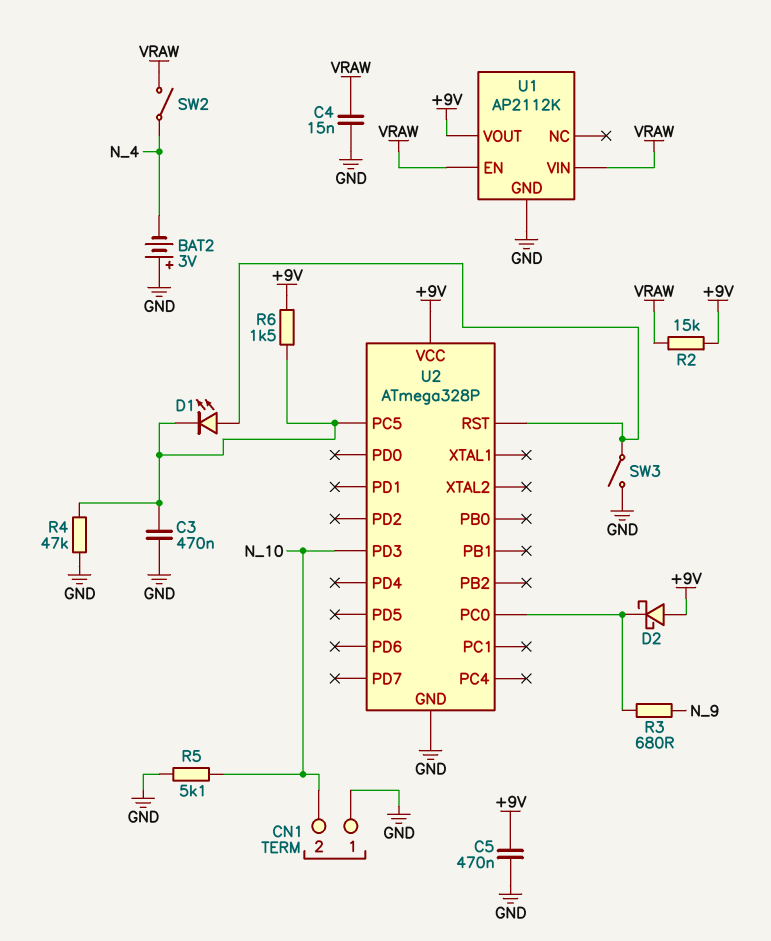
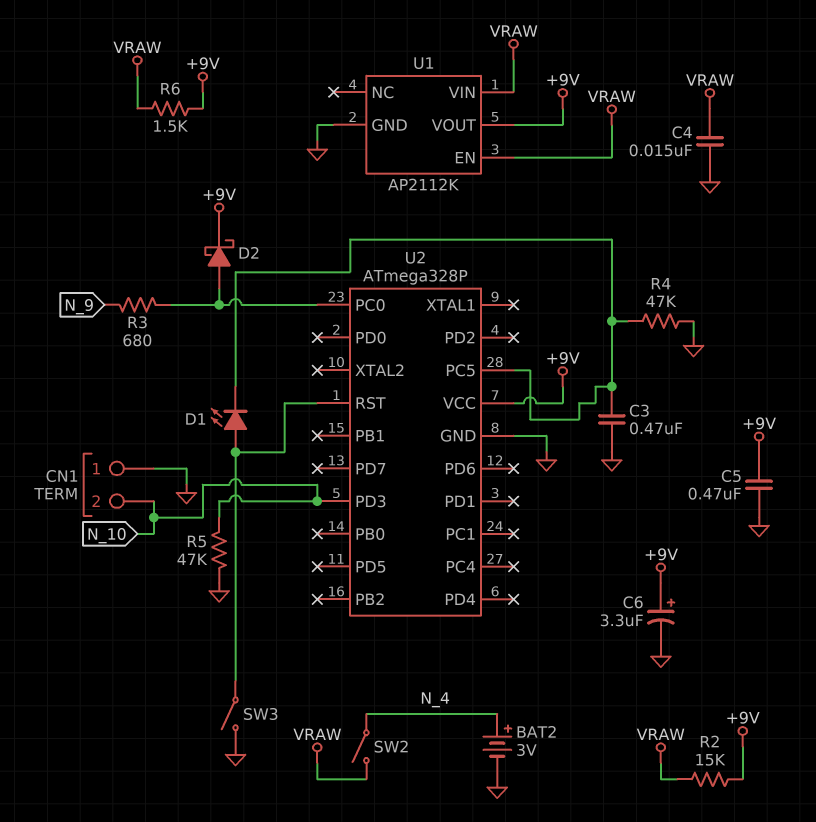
BAT2: 3V (plus GND, minus N_4) -> 3V (plus N_4, minus GND)
C6: none -> 3.3uF (plus +9V, minus GND)
D2: schottky (A +9V, K U2/PC0) -> schottky (A U2/PC0, K +9V)
R5: 5.1k (GND, N_10) -> 47k (GND, N_10)
R6: 1.5k (+9V, U2/PC5) -> 1.5k (+9V, VRAW)

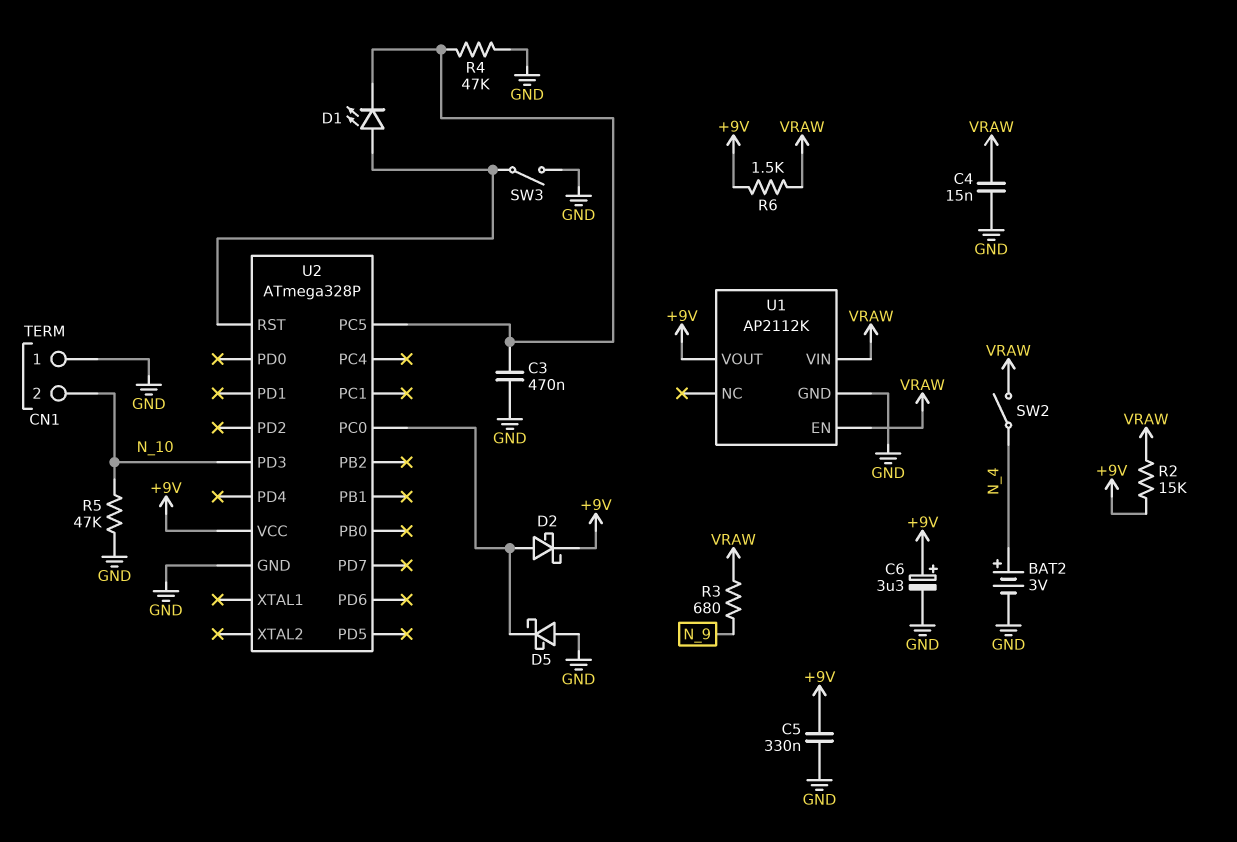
C5: 470nF (+9V, GND) -> 330nF (+9V, GND)
D5: none -> schottky (A GND, K U2/PC0)
R3: 680 (N_9, U2/PC0) -> 680 (N_9, VRAW)

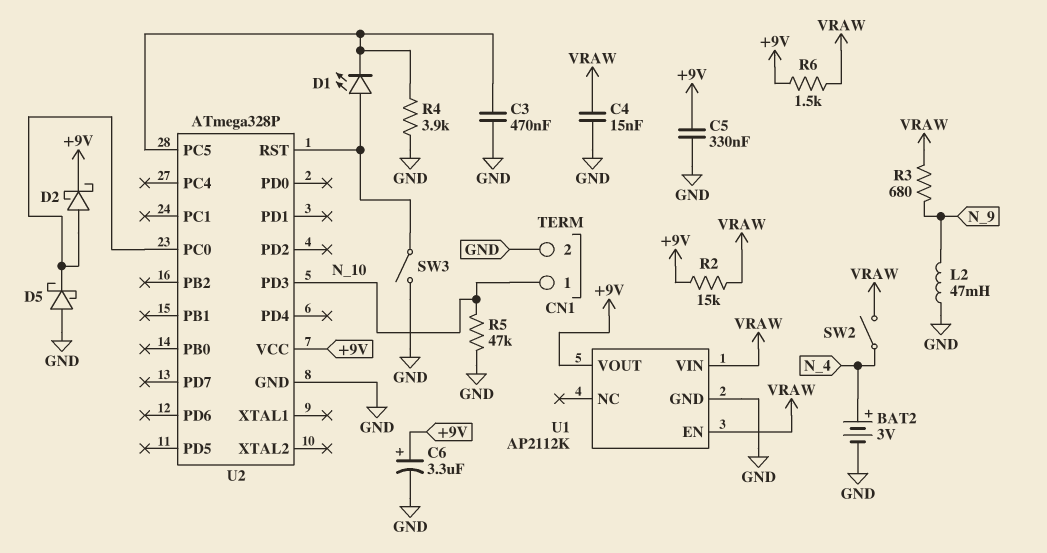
CN1 pin 1: GND -> N_10
CN1 pin 2: N_10 -> GND
L2: none -> 47mH (GND, N_9)
R4: 47k (GND, U2/PC5) -> 3.9k (GND, U2/PC5)

